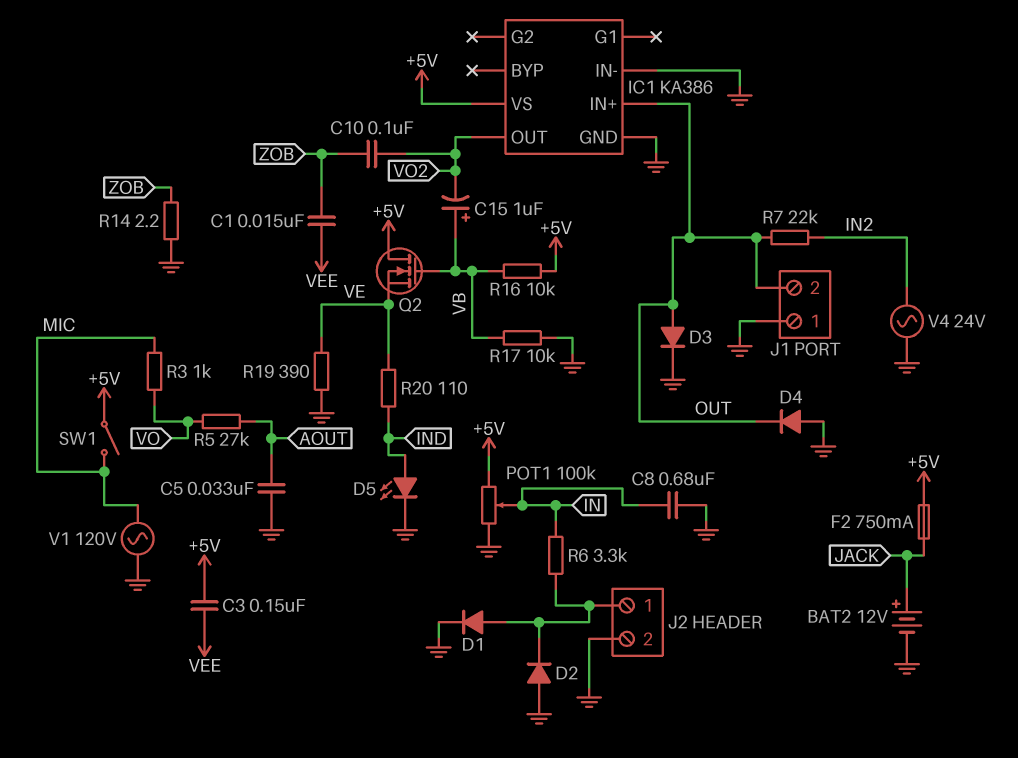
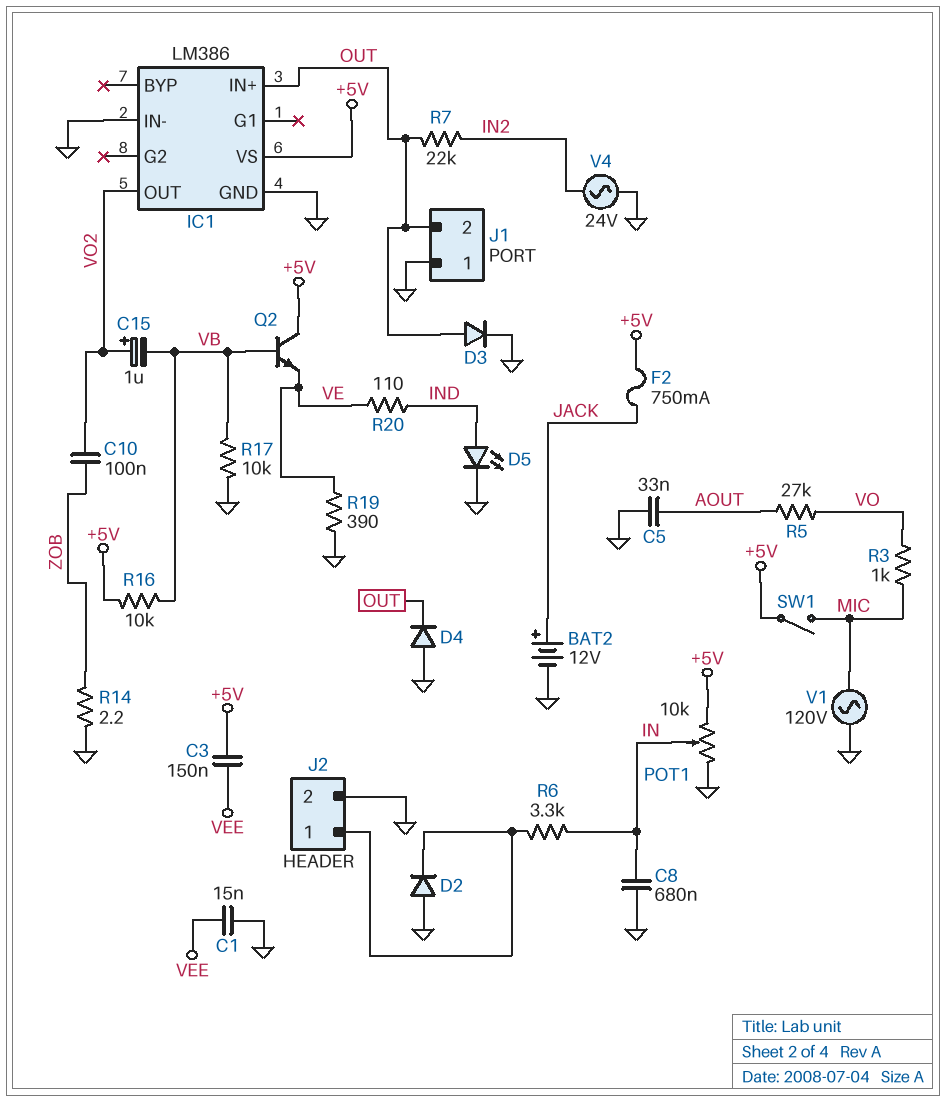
C1: 15nF (VEE, ZOB) -> 15nF (GND, VEE)
C15: 1uF (plus VB, minus VO2) -> 1uF (plus VO2, minus VB)
D1: diode (A J2/1, K GND) -> none
IC1: KA386 -> LM386
POT1: 100k (+5V, GND, wiper IN) -> 10k (+5V, GND, wiper IN)
Q2: NMOS (G VB, D +5V, S VE) -> NPN (B VB, C +5V, E VE)

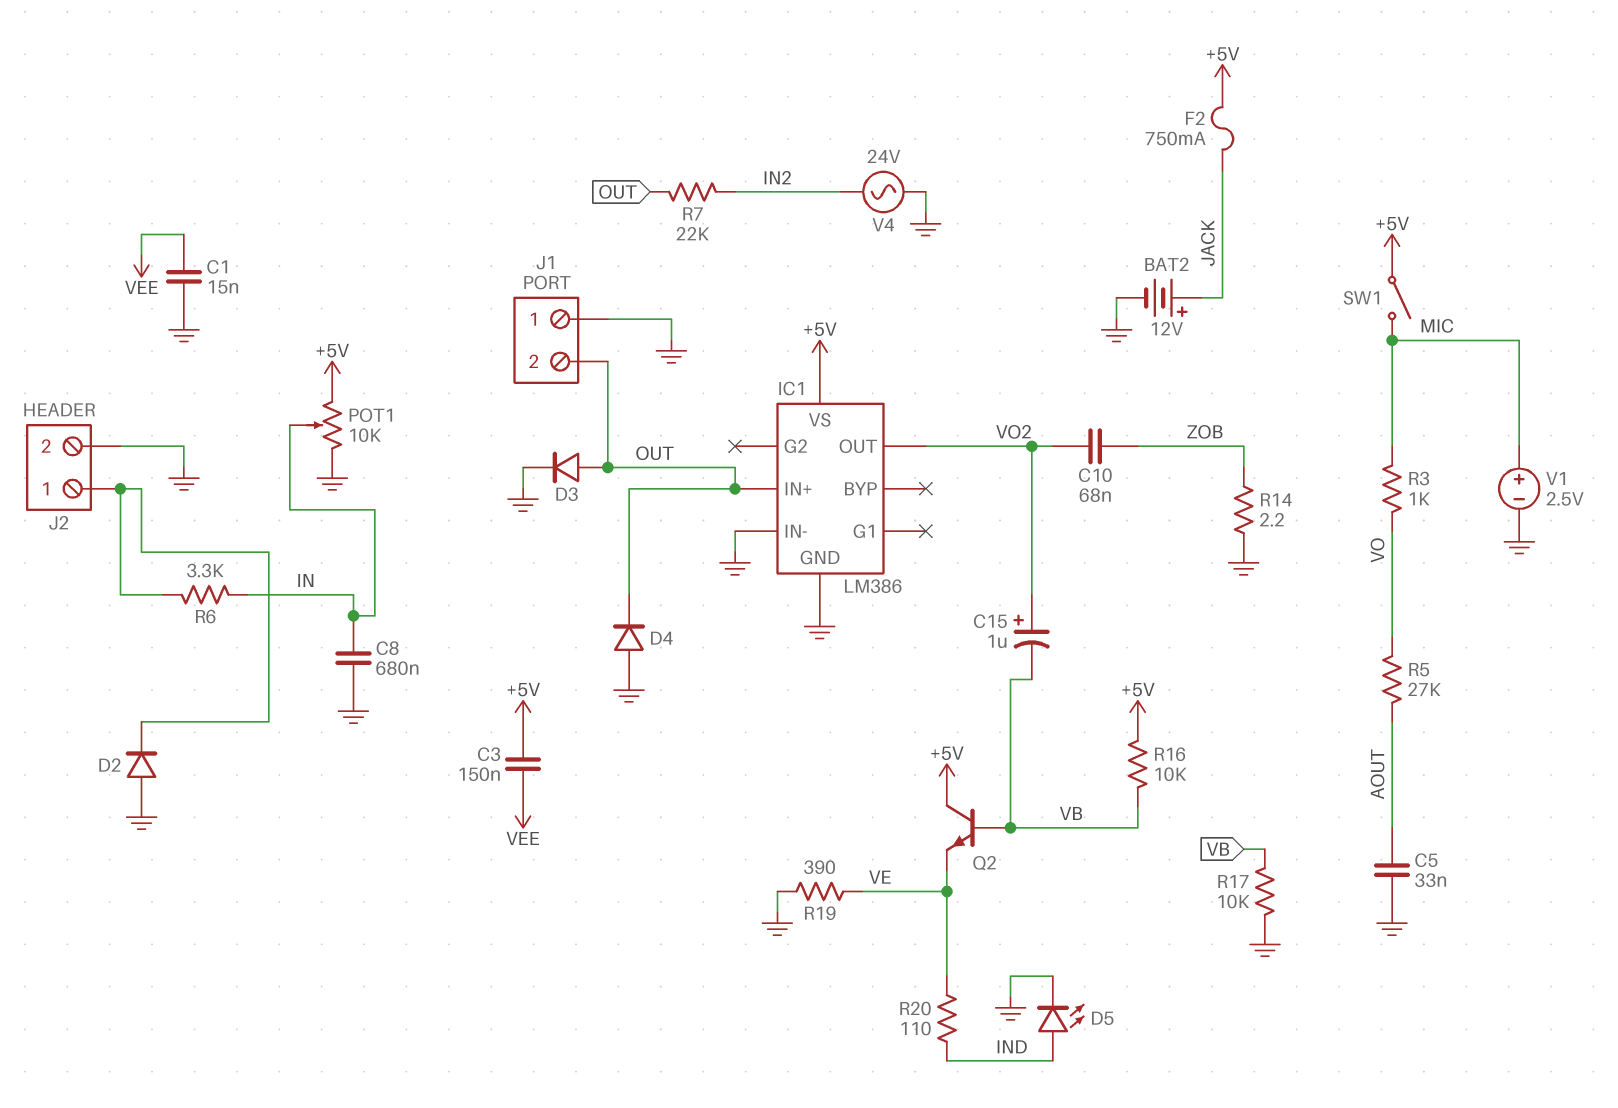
C10: 100nF (VO2, ZOB) -> 68nF (VO2, ZOB)
V1: AC 120V (GND, MIC) -> 2.5V (plus MIC, minus GND)

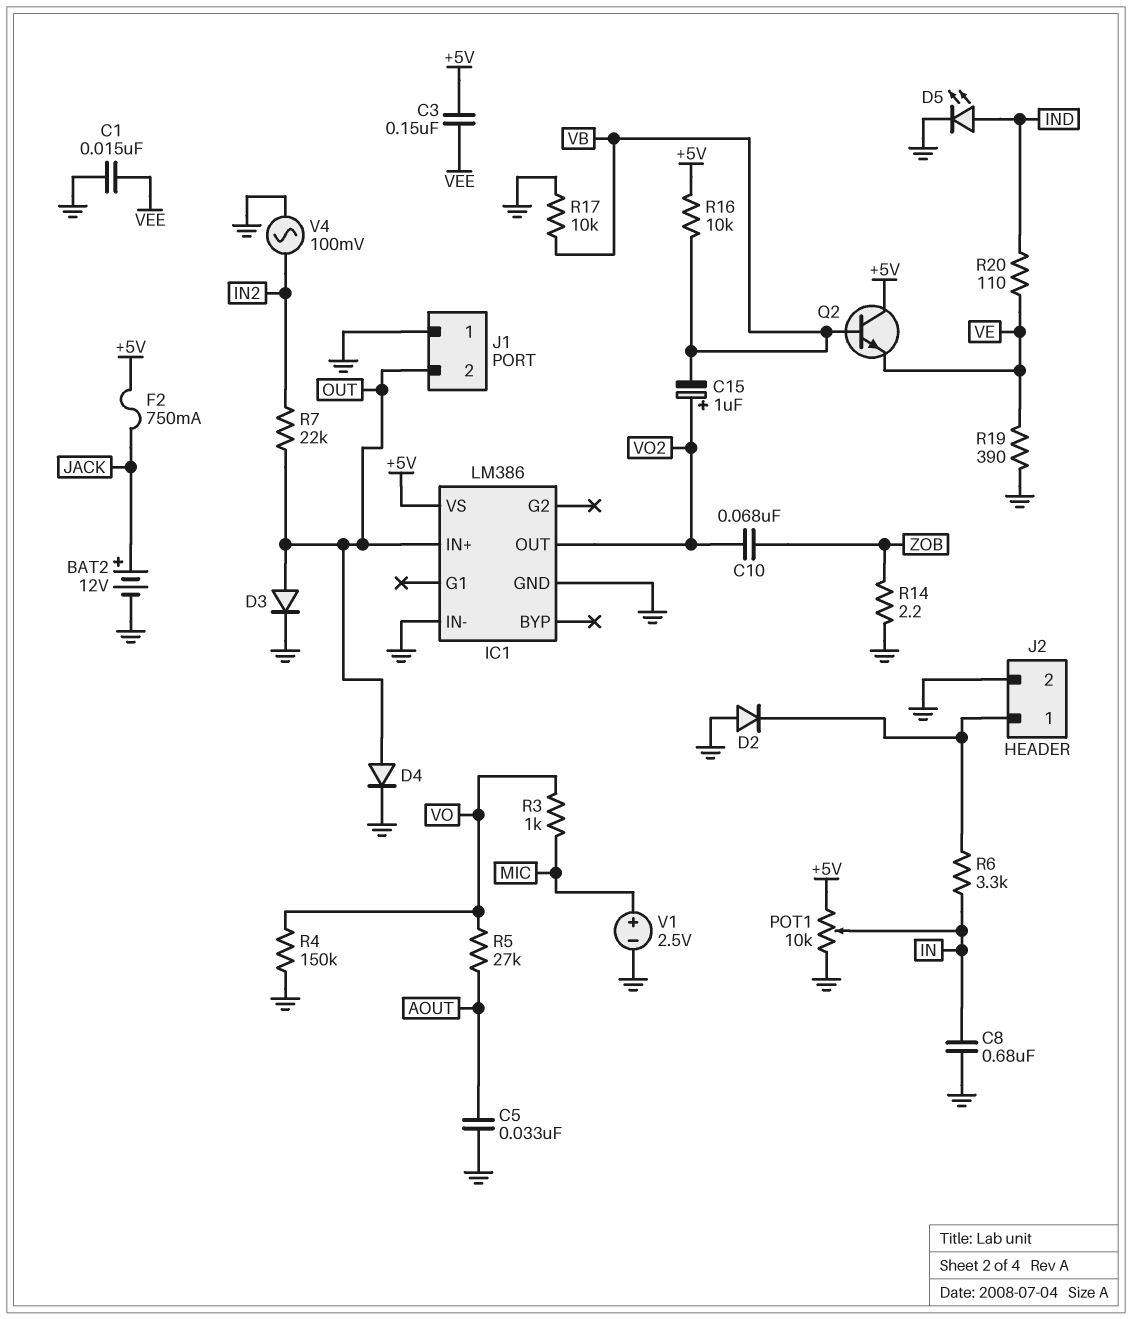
D4: diode (A GND, K OUT) -> diode (A OUT, K GND)
R4: none -> 150k (GND, VO)
SW1: switch (+5V, MIC) -> none
V4: AC 24V (GND, IN2) -> AC 100mV (GND, IN2)

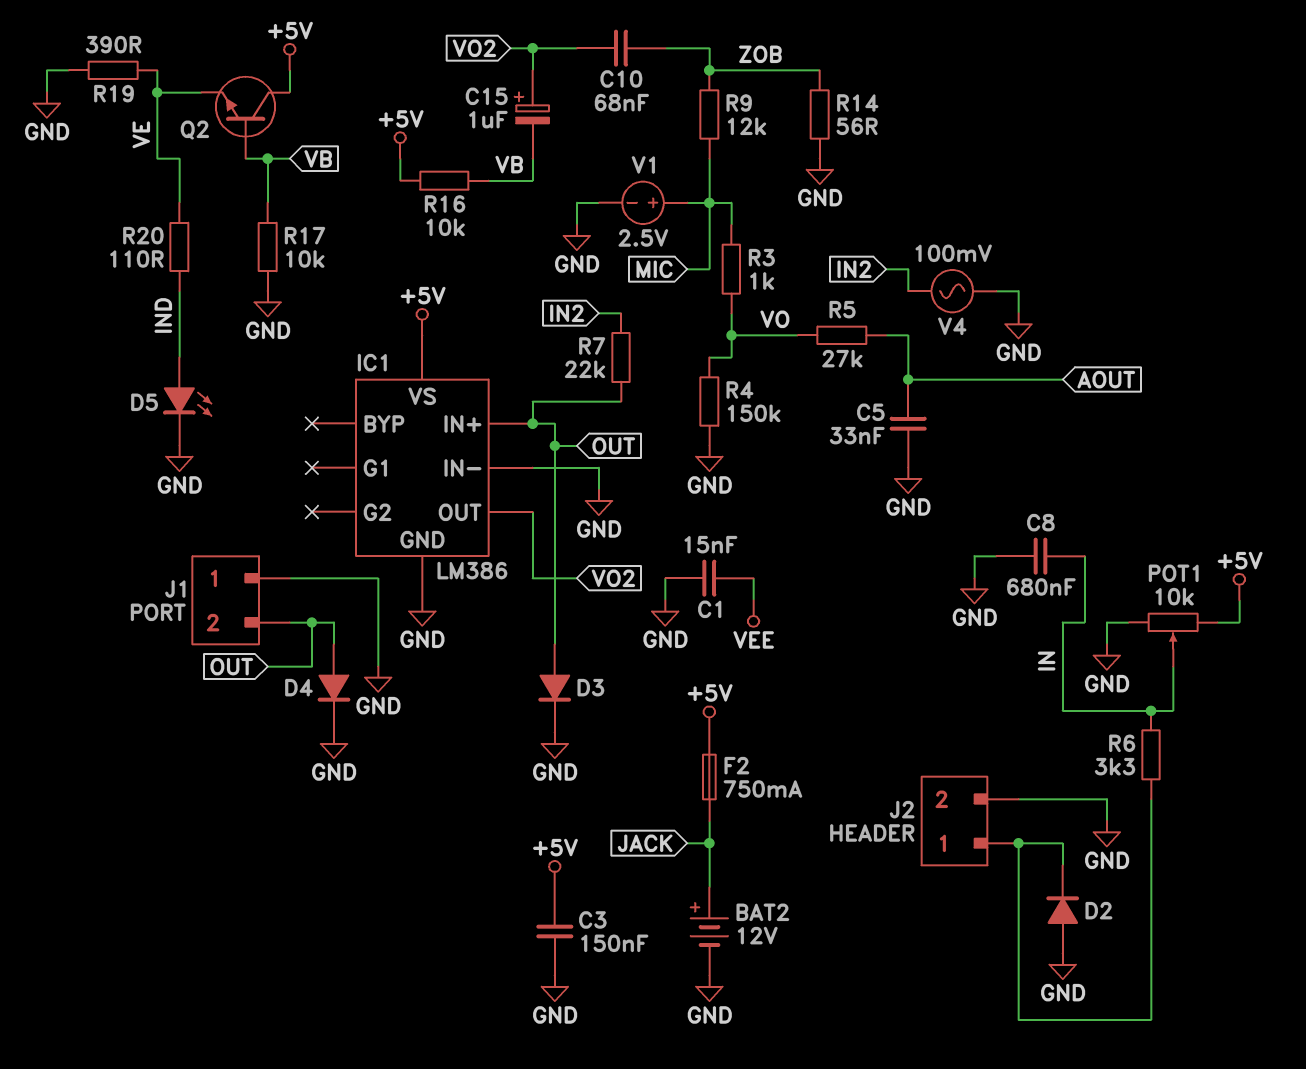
C3: 150nF (+5V, VEE) -> 150nF (+5V, GND)
R9: none -> 12k (MIC, ZOB)
R14: 2.2 (GND, ZOB) -> 56 (GND, ZOB)

